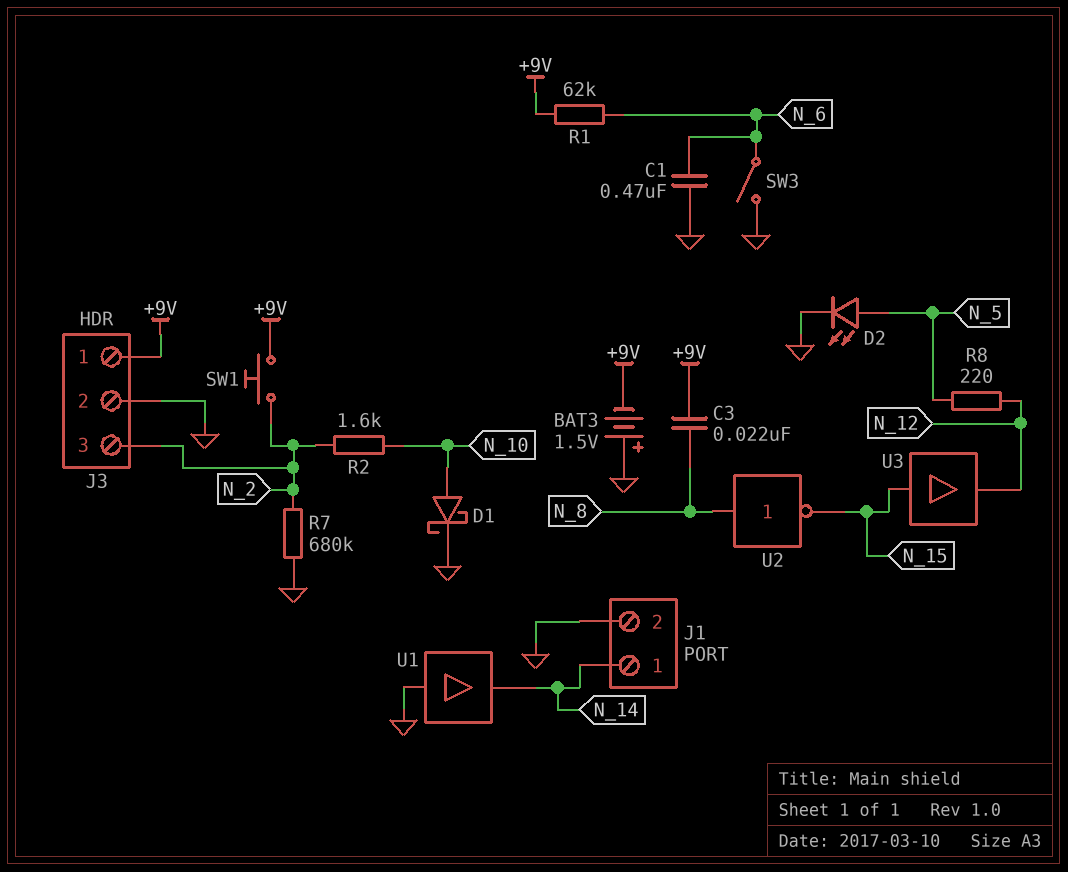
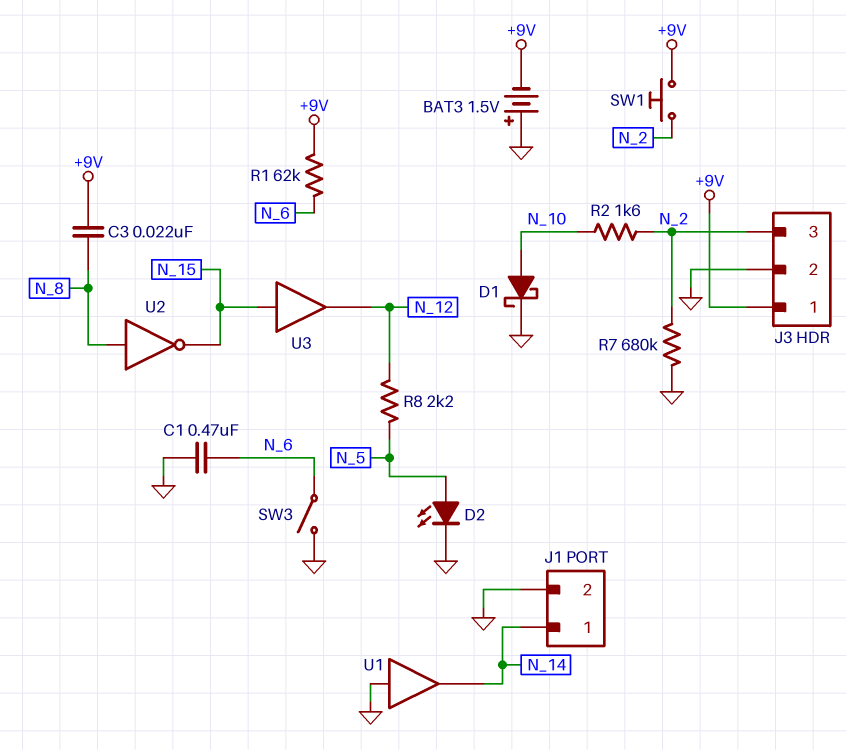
R8: 220 (N_5, N_12) -> 2.2k (N_5, N_12)

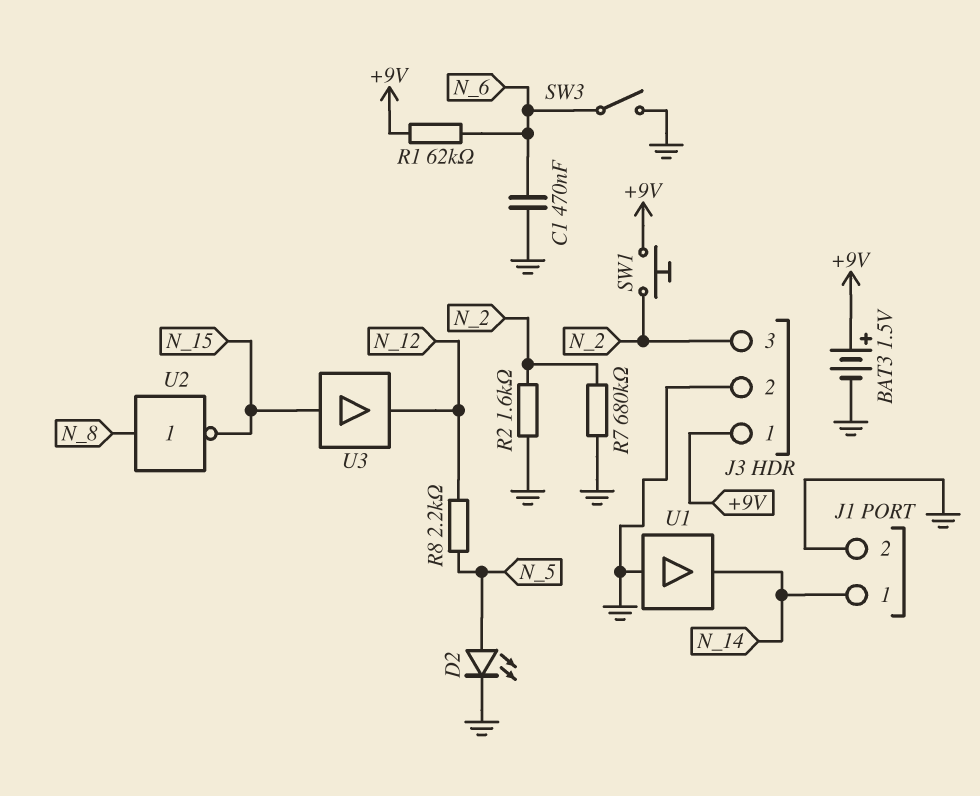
BAT3: 1.5V (plus GND, minus +9V) -> 1.5V (plus +9V, minus GND)
C3: 22nF (+9V, N_8) -> none
D1: schottky (A N_10, K GND) -> none
R2: 1.6k (N_2, N_10) -> 1.6k (GND, N_2)

